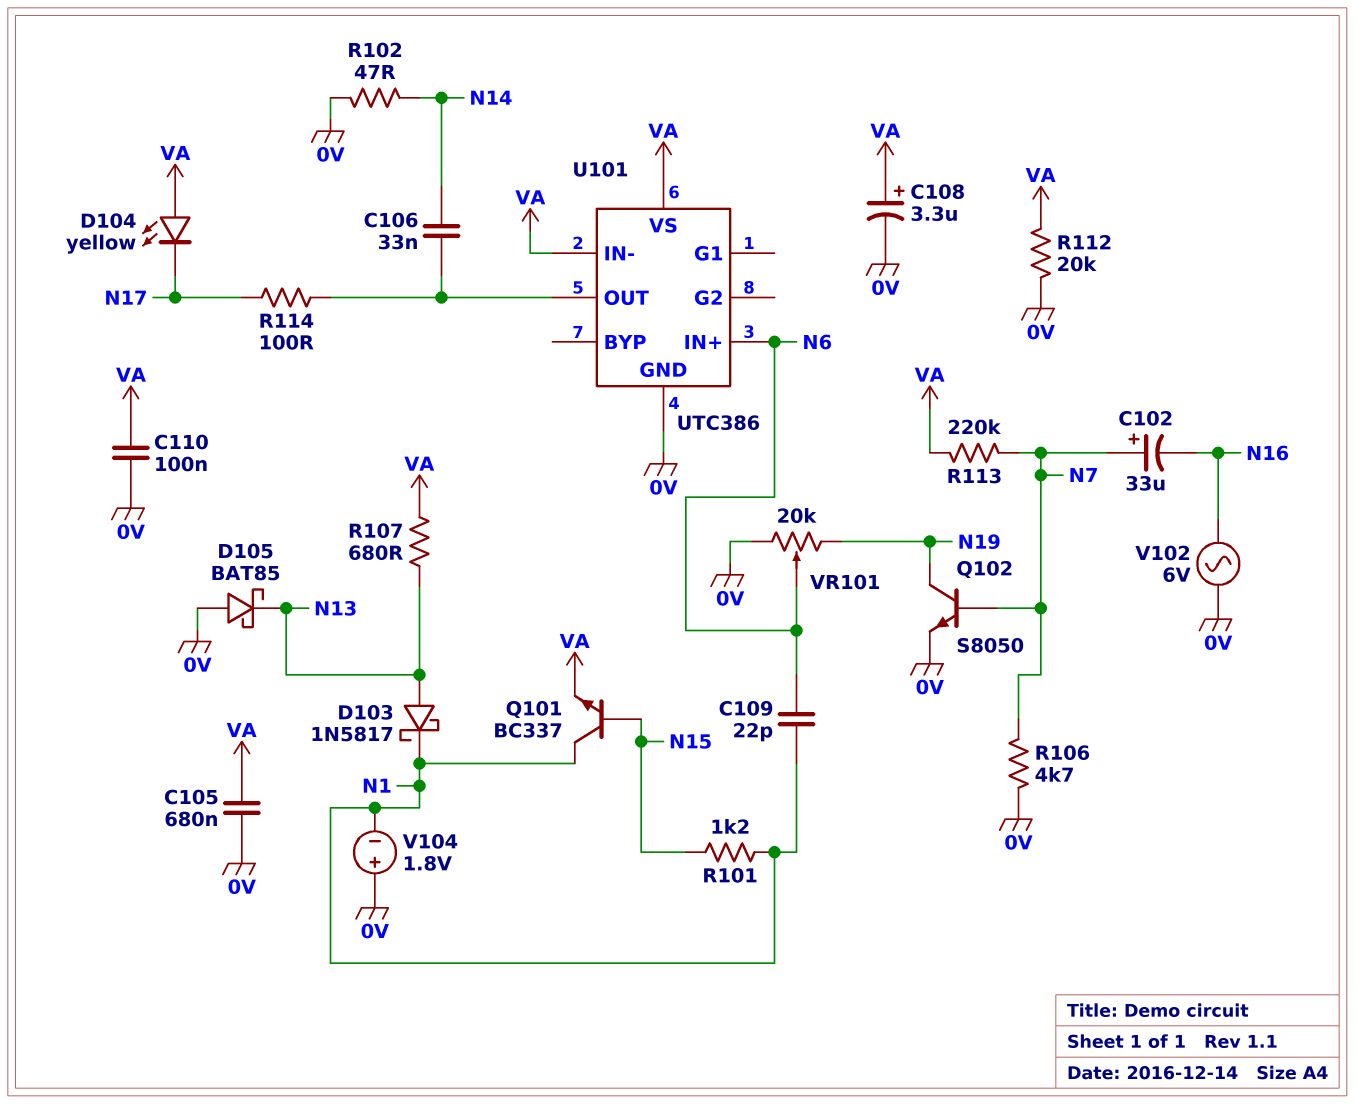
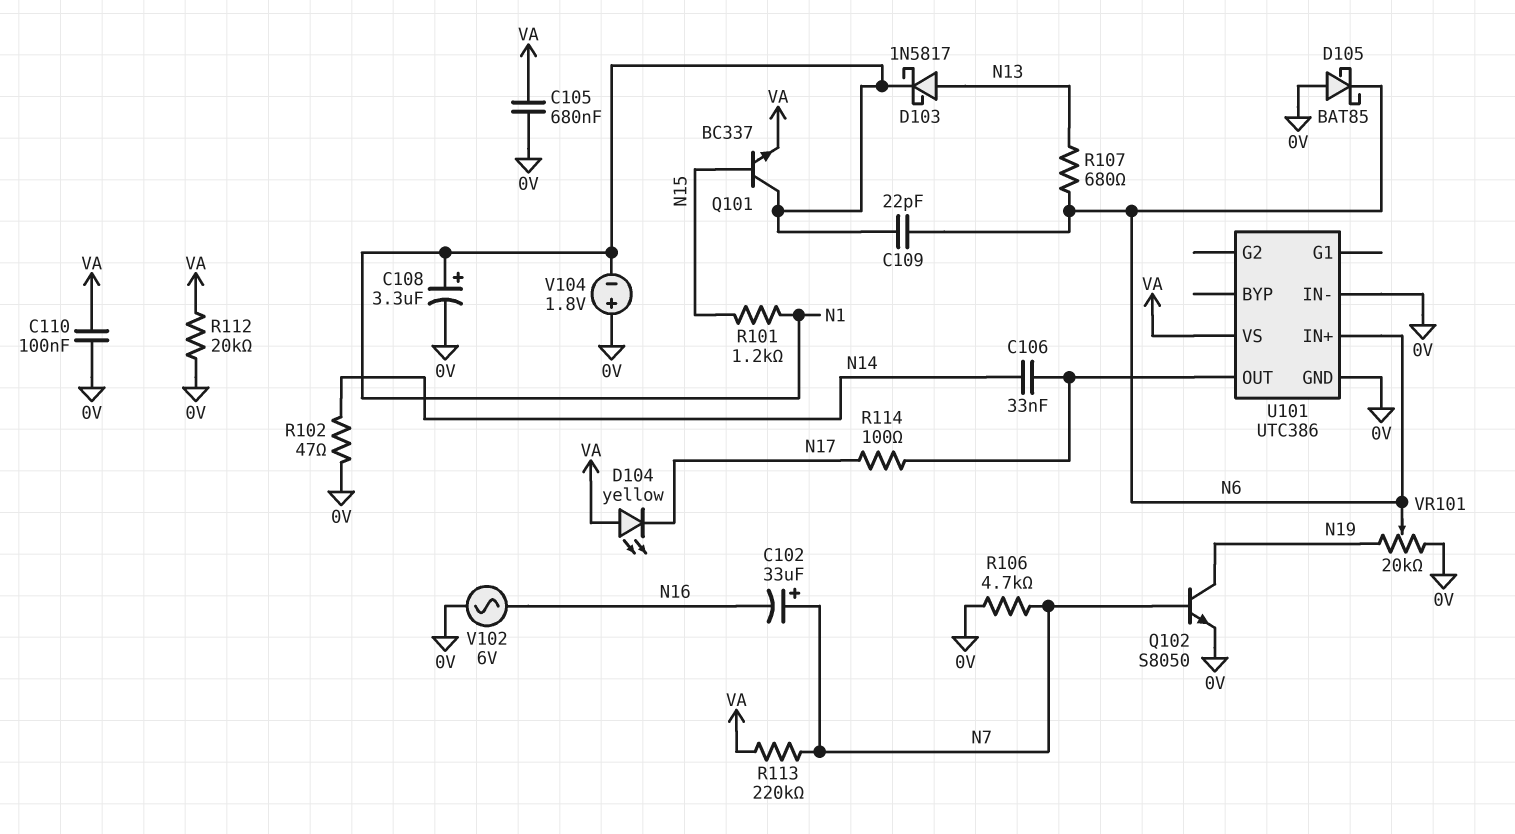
C108: 3.3uF (plus VA, minus 0V) -> 3.3uF (plus N1, minus 0V)
D105: schottky BAT85 (A 0V, K N13) -> schottky BAT85 (A 0V, K N6)
R107: 680 (N13, VA) -> 680 (N6, N13)
U101 pin IN-: VA -> 0V

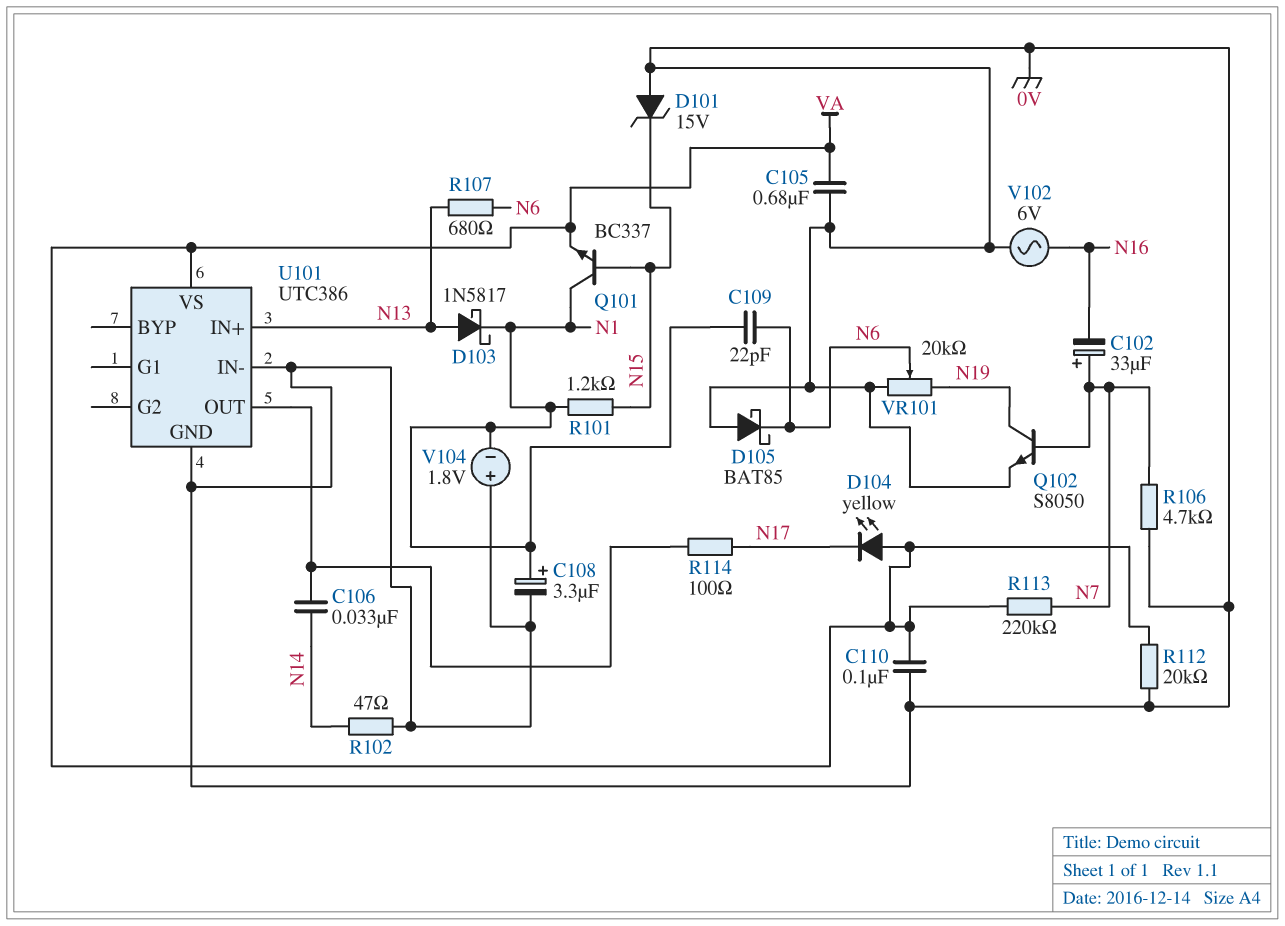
D101: none -> zener 15V (A 0V, K N15)
U101 pin IN+: N6 -> N13

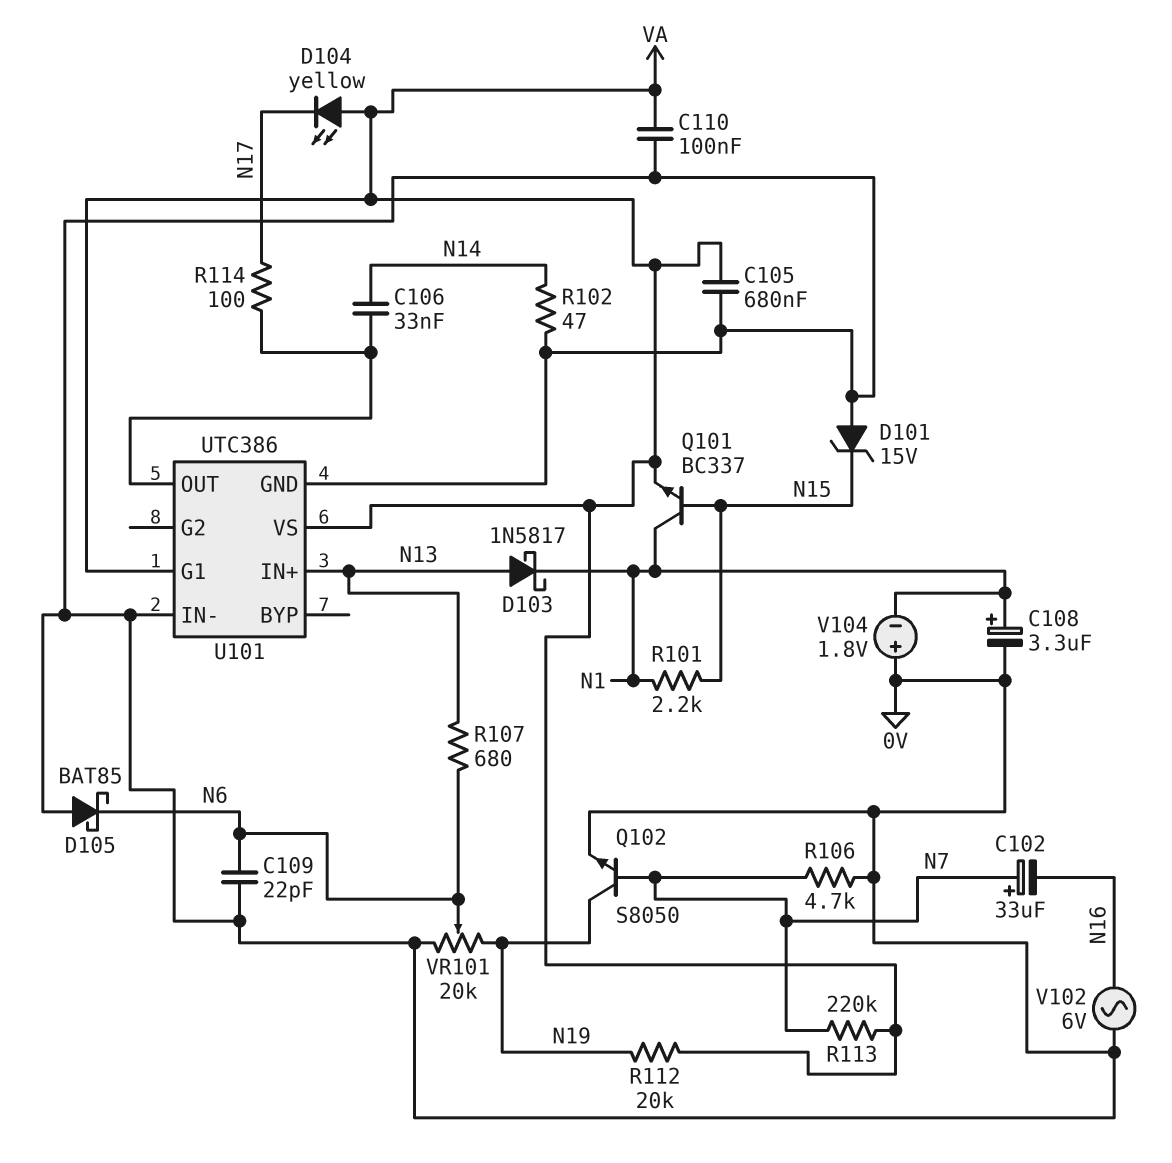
C109: 22pF (N1, N6) -> 22pF (0V, N6)
R101: 1.2k (N1, N15) -> 2.2k (N1, N15)
R112: 20k (0V, VA) -> 20k (N19, VA)
U101 pin G1: none -> VA

